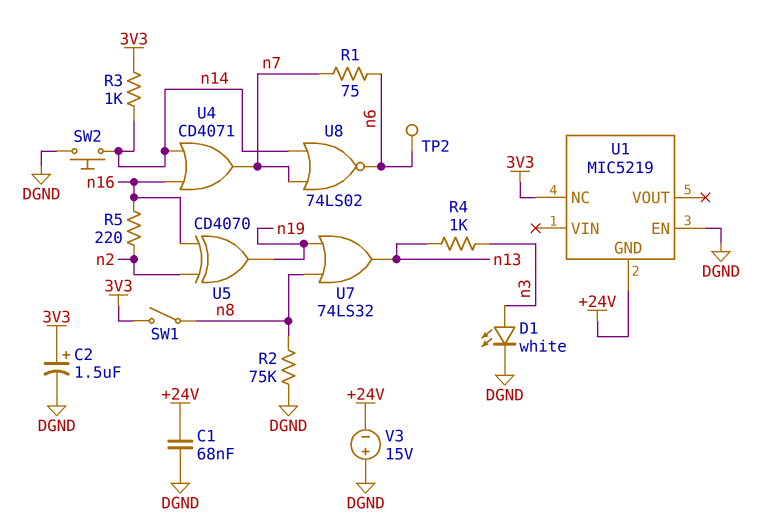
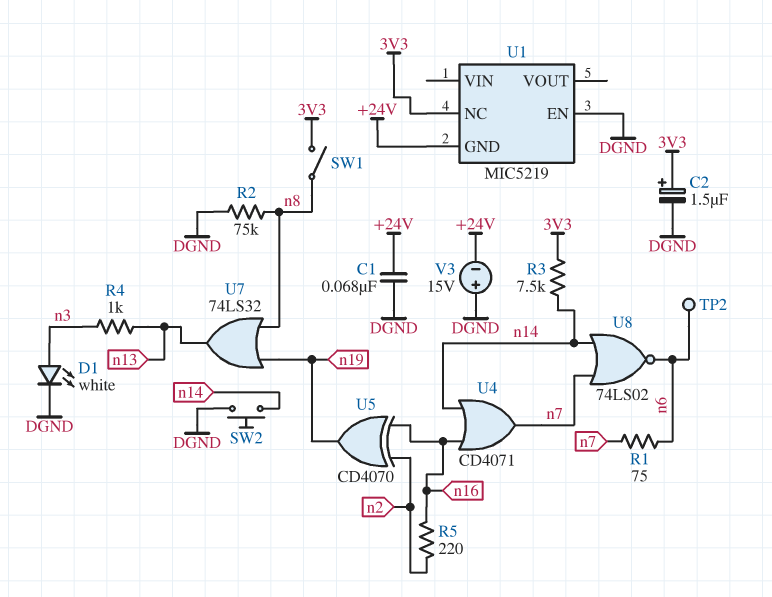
R3: 1k (3V3, n14) -> 7.5k (3V3, n14)

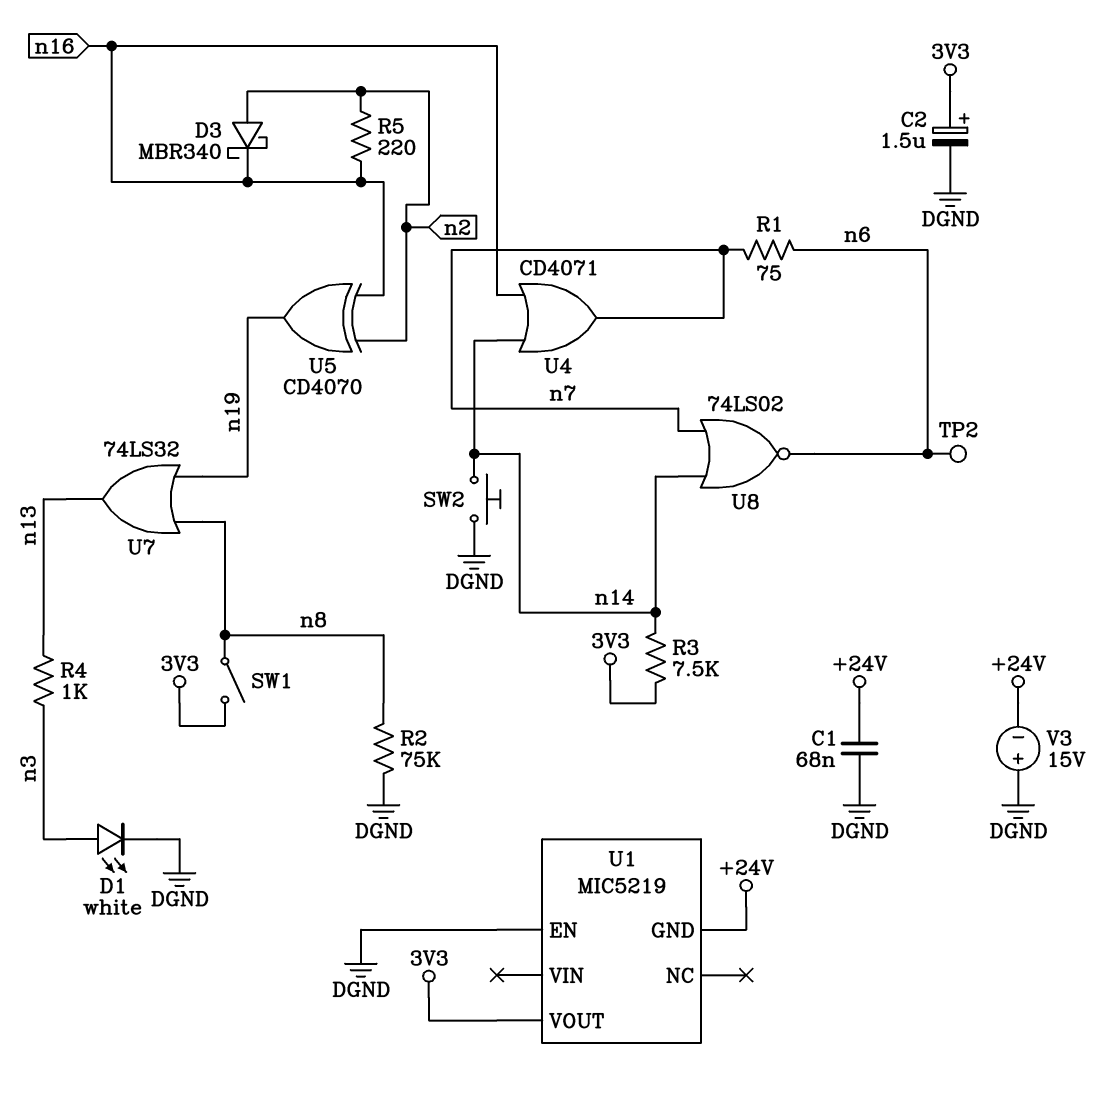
D3: none -> schottky MBR340 (A n2, K n16)
U1 pin NC: 3V3 -> none
U1 pin VOUT: none -> 3V3

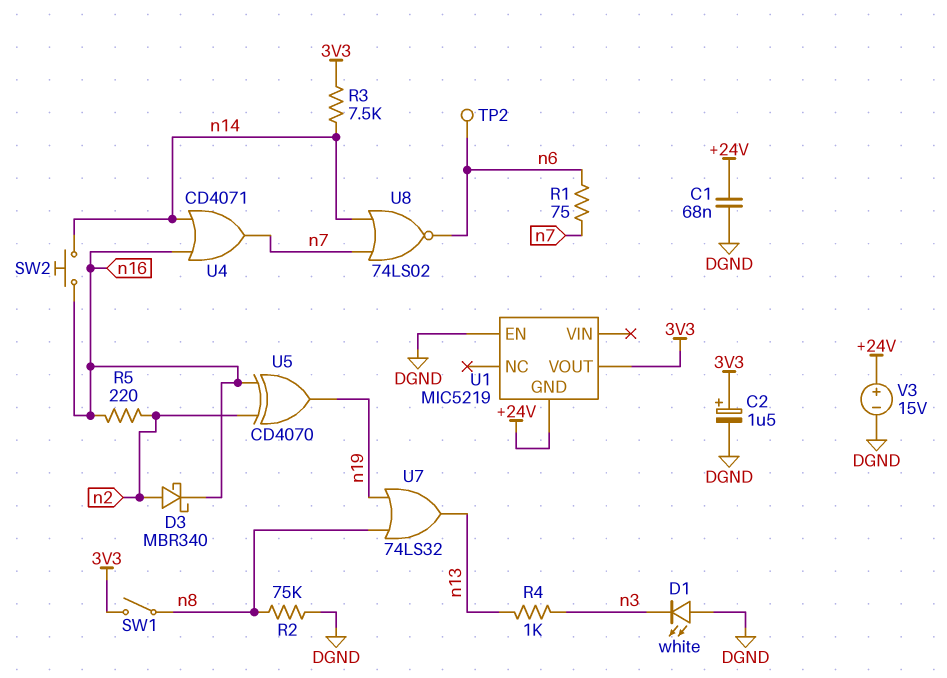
D1: LED white (A n3, K DGND) -> LED white (A DGND, K n3)
SW2: button (DGND, n14) -> button (n14, n16)
V3: 15V (plus DGND, minus +24V) -> 15V (plus +24V, minus DGND)

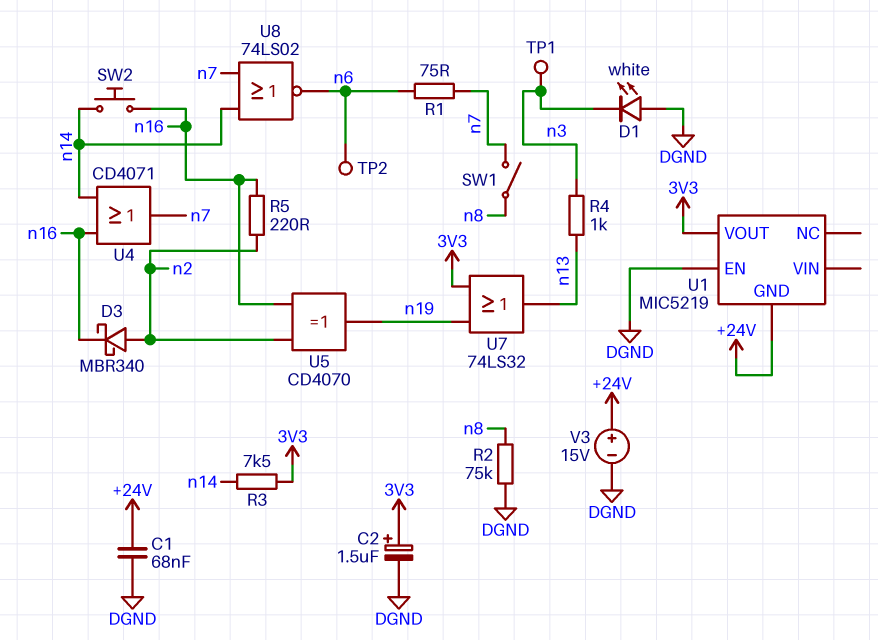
SW1: switch (3V3, n8) -> switch (n7, n8)
TP1: none -> test point (n3)
U7: OR 74LS32 (in n8, in n19, out n13) -> OR 74LS32 (in 3V3, in n19, out n13)

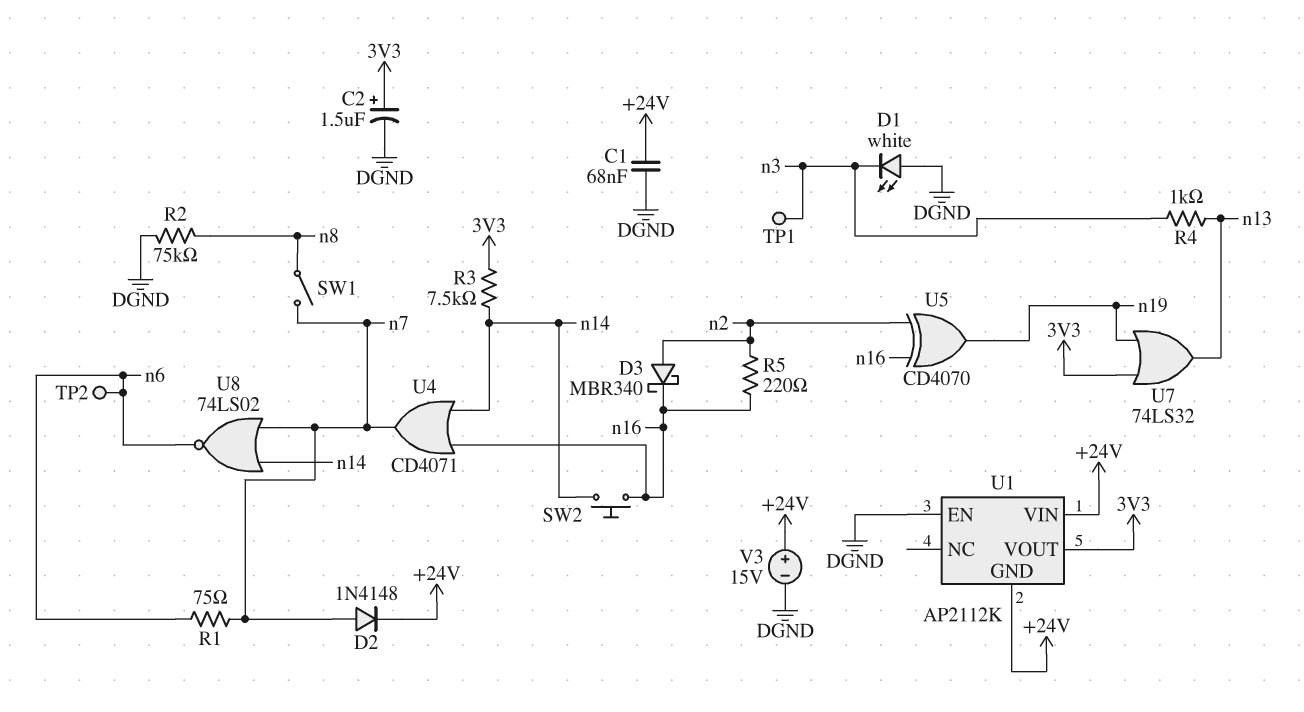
D2: none -> diode 1N4148 (A n7, K +24V)
U1: MIC5219 -> AP2112K
U1 pin VIN: none -> +24V

